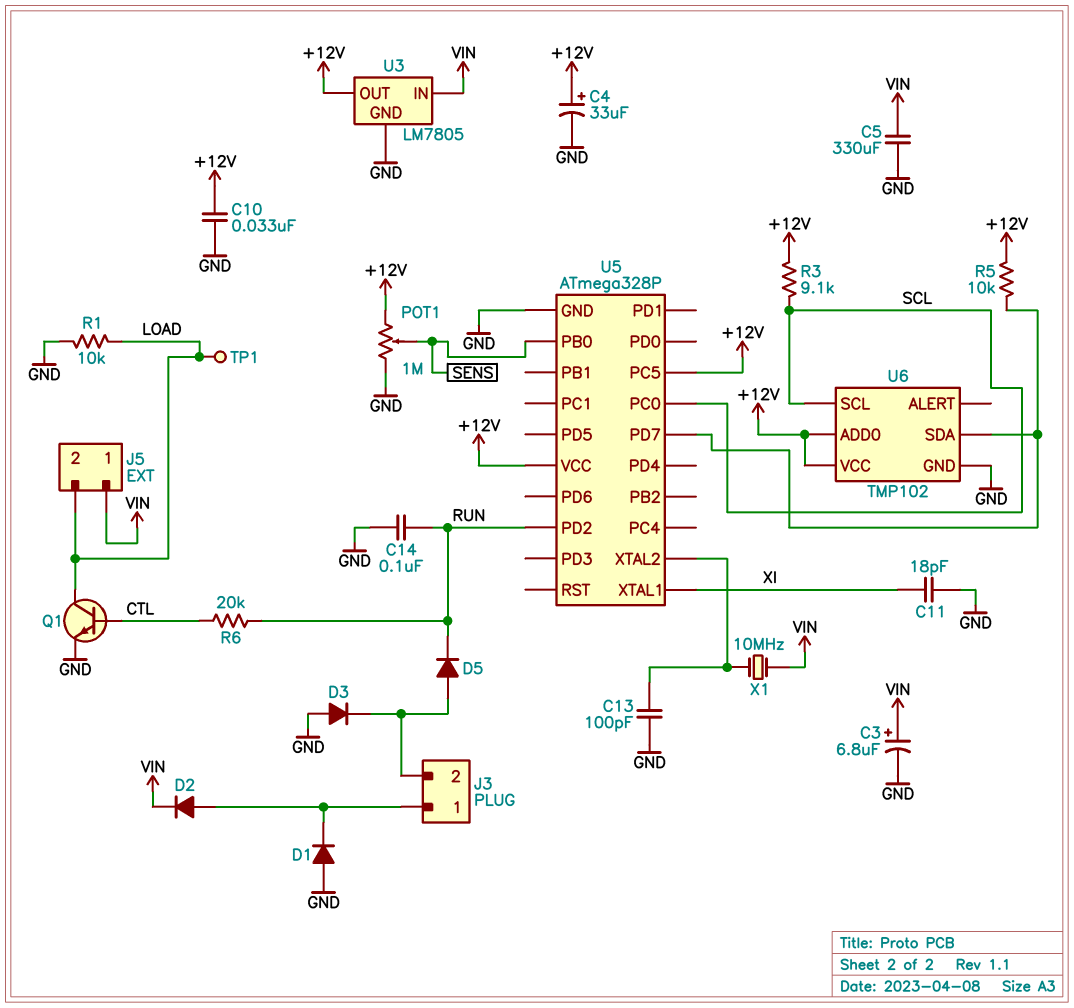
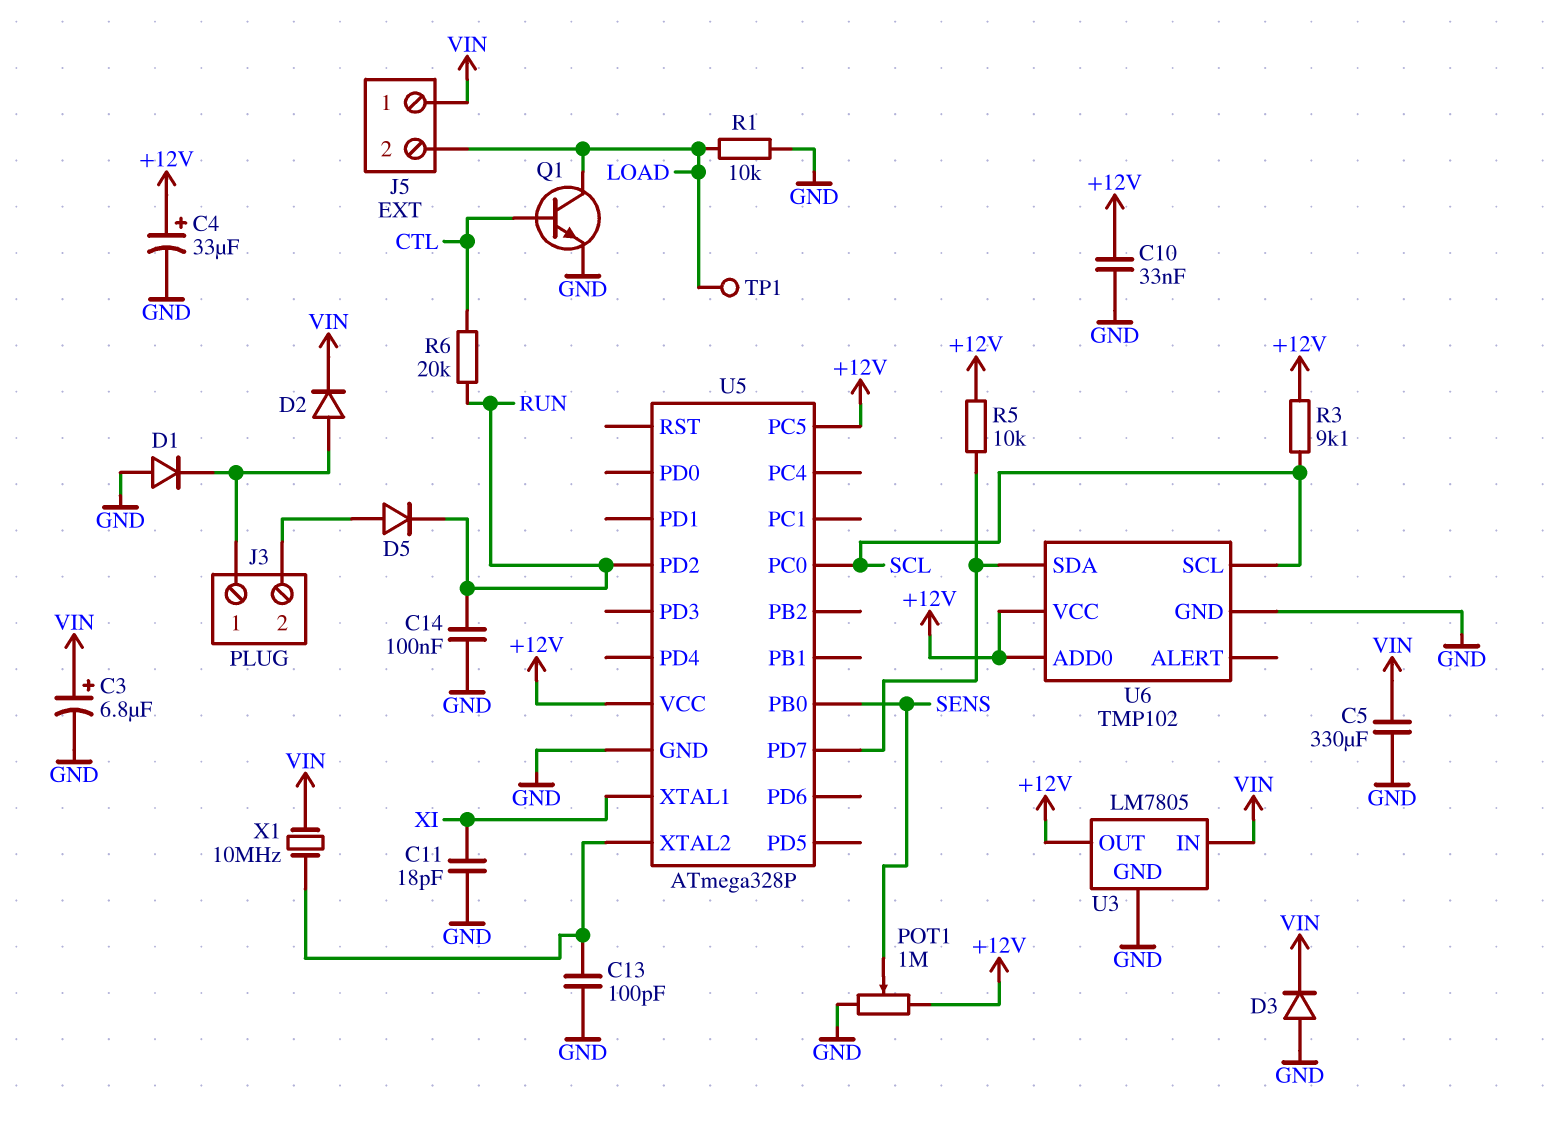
D3: diode (A GND, K J3/2) -> diode (A GND, K VIN)

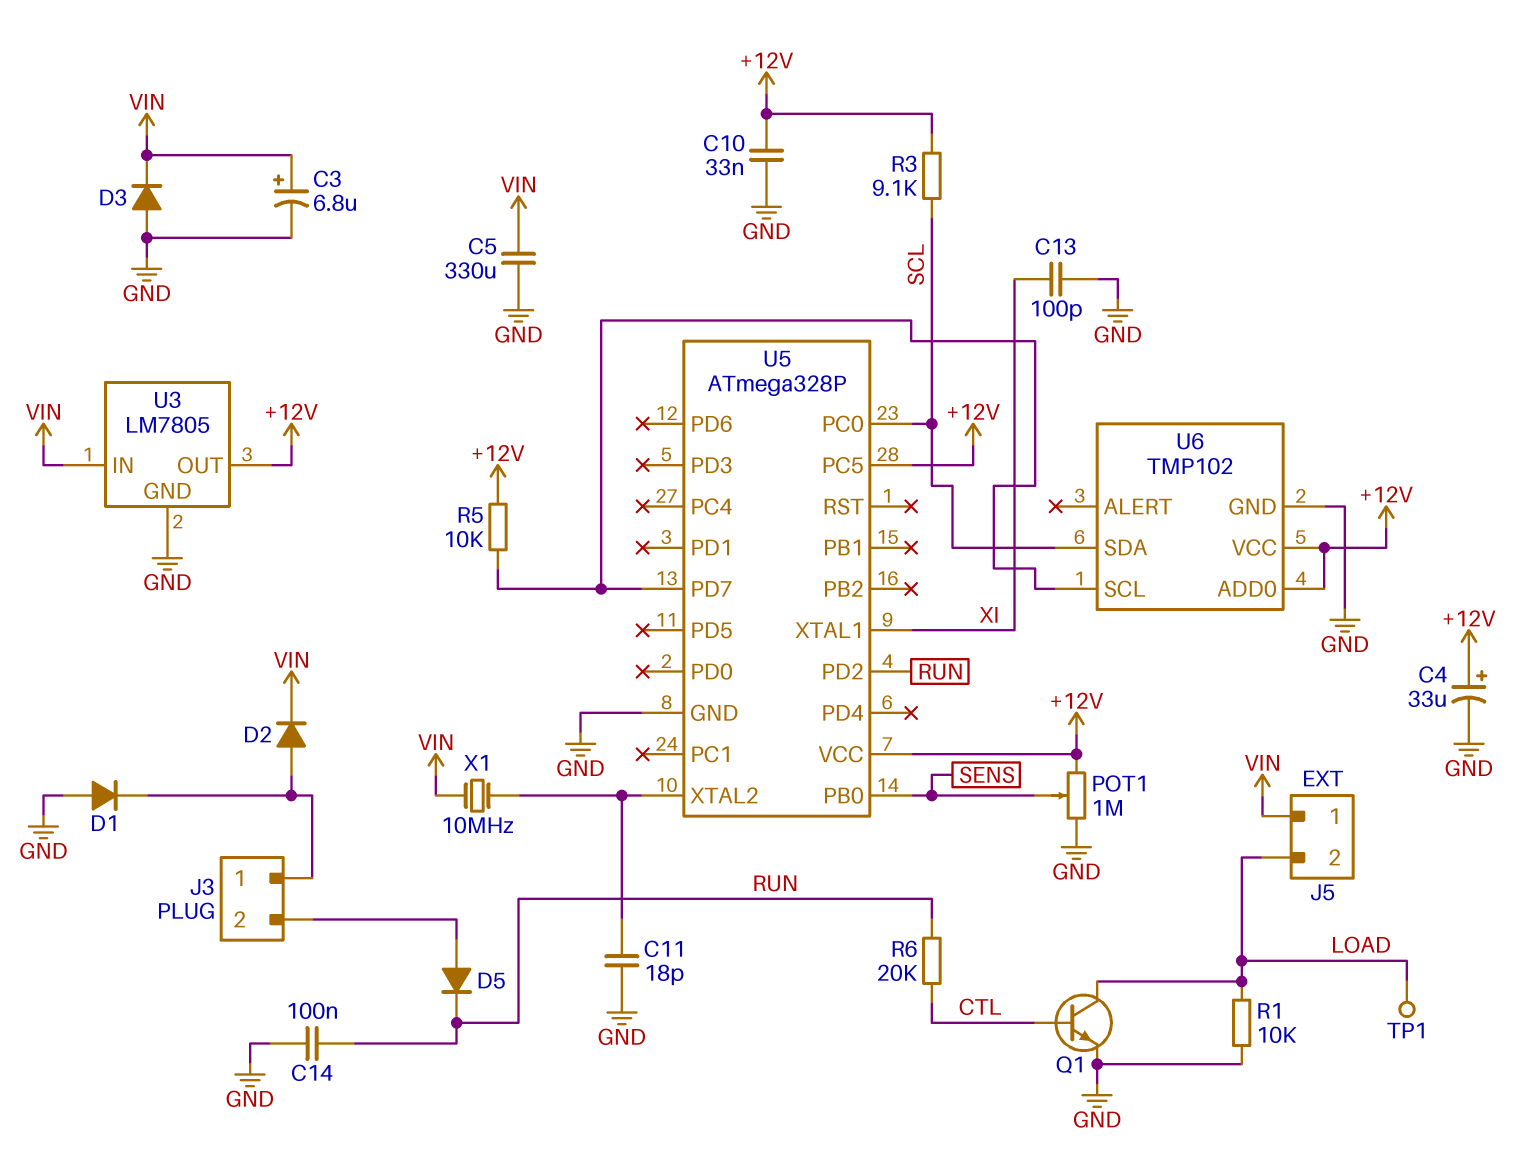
C11: 18pF (GND, XI) -> 18pF (GND, U5/XTAL2)
C13: 100pF (GND, U5/XTAL2) -> 100pF (GND, XI)
U6 pin SCL: SCL -> U5/PD7
U6 pin SDA: U5/PD7 -> SCL

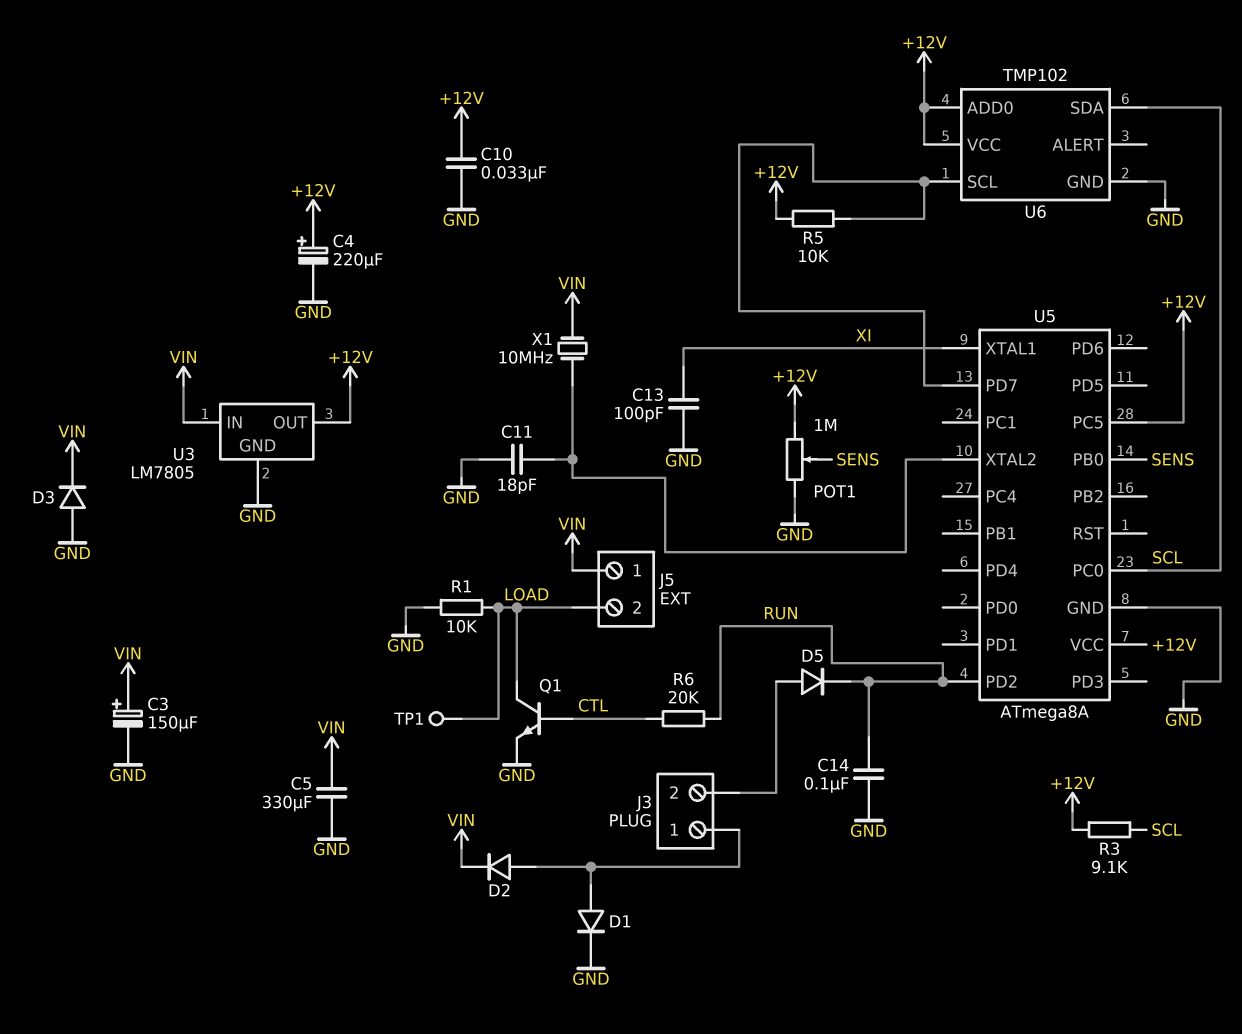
C3: 6.8uF (plus VIN, minus GND) -> 150uF (plus VIN, minus GND)
C4: 33uF (plus +12V, minus GND) -> 220uF (plus +12V, minus GND)
D1: diode (A GND, K J3/1) -> diode (A J3/1, K GND)
U5: ATmega328P -> ATmega8A

